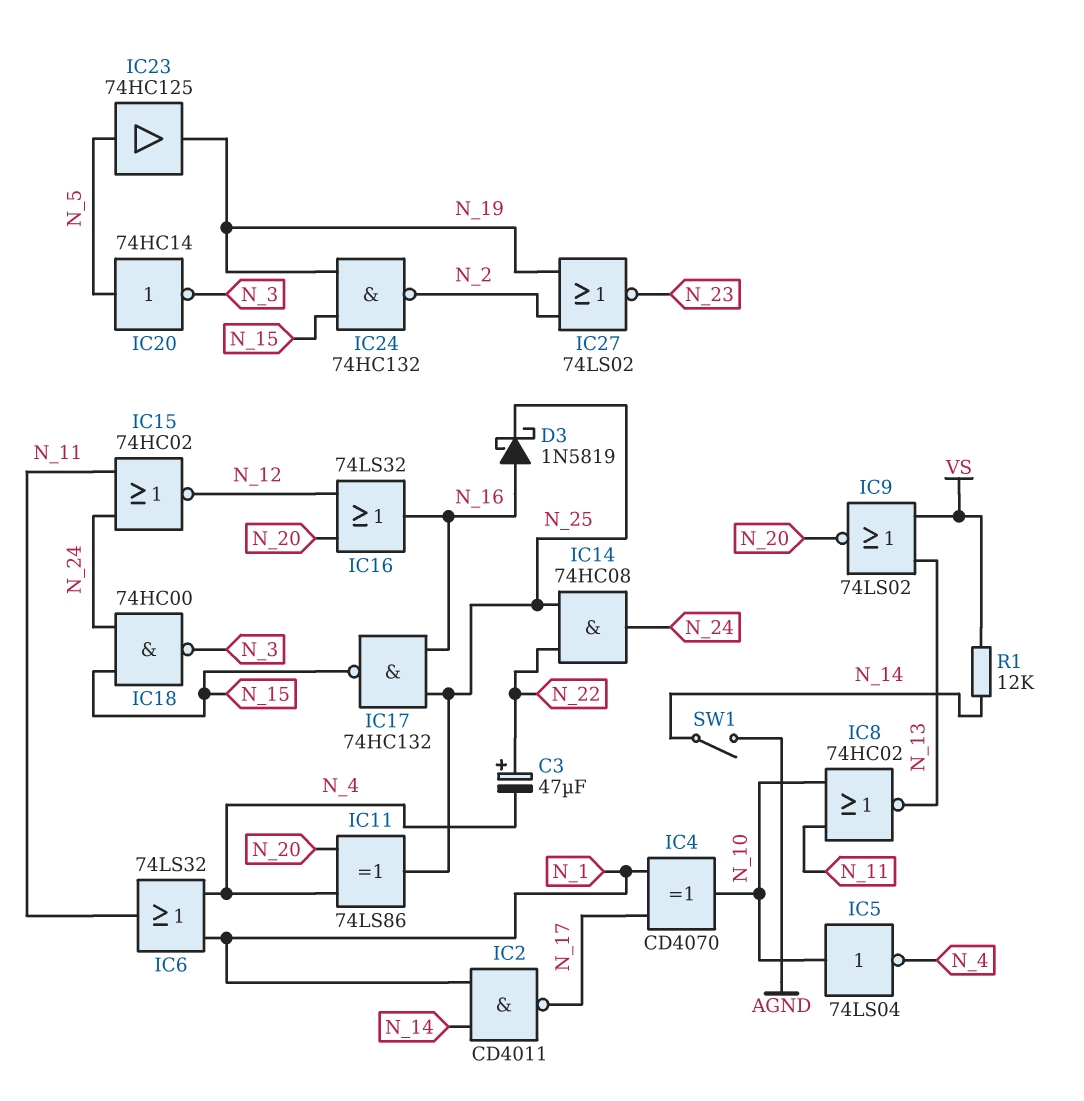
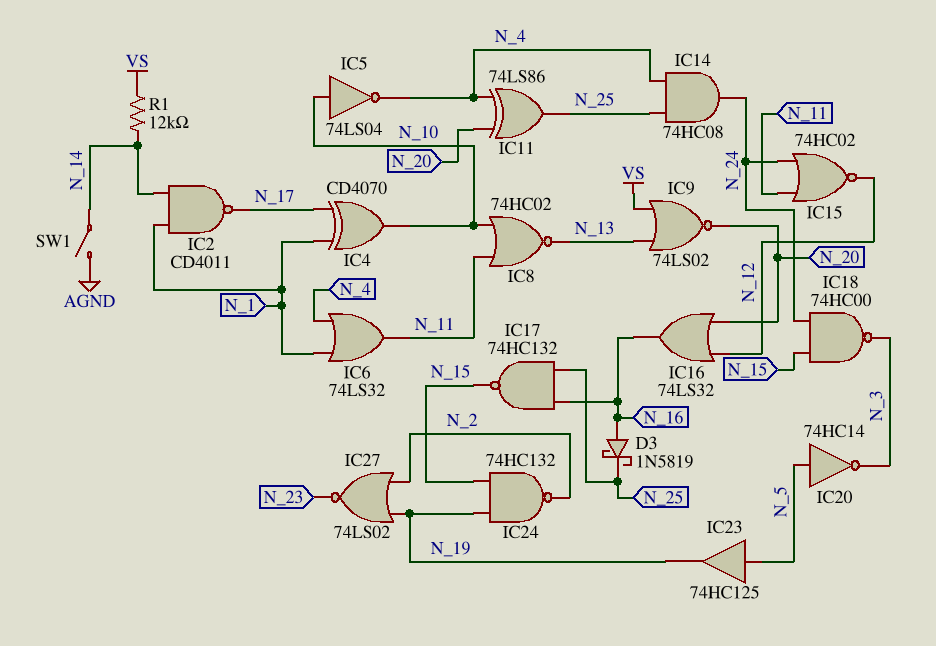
C3: 47uF (plus N_22, minus N_4) -> none
IC14: AND 74HC08 (in N_22, in N_25, out N_24) -> AND 74HC08 (in N_4, in N_25, out N_24)

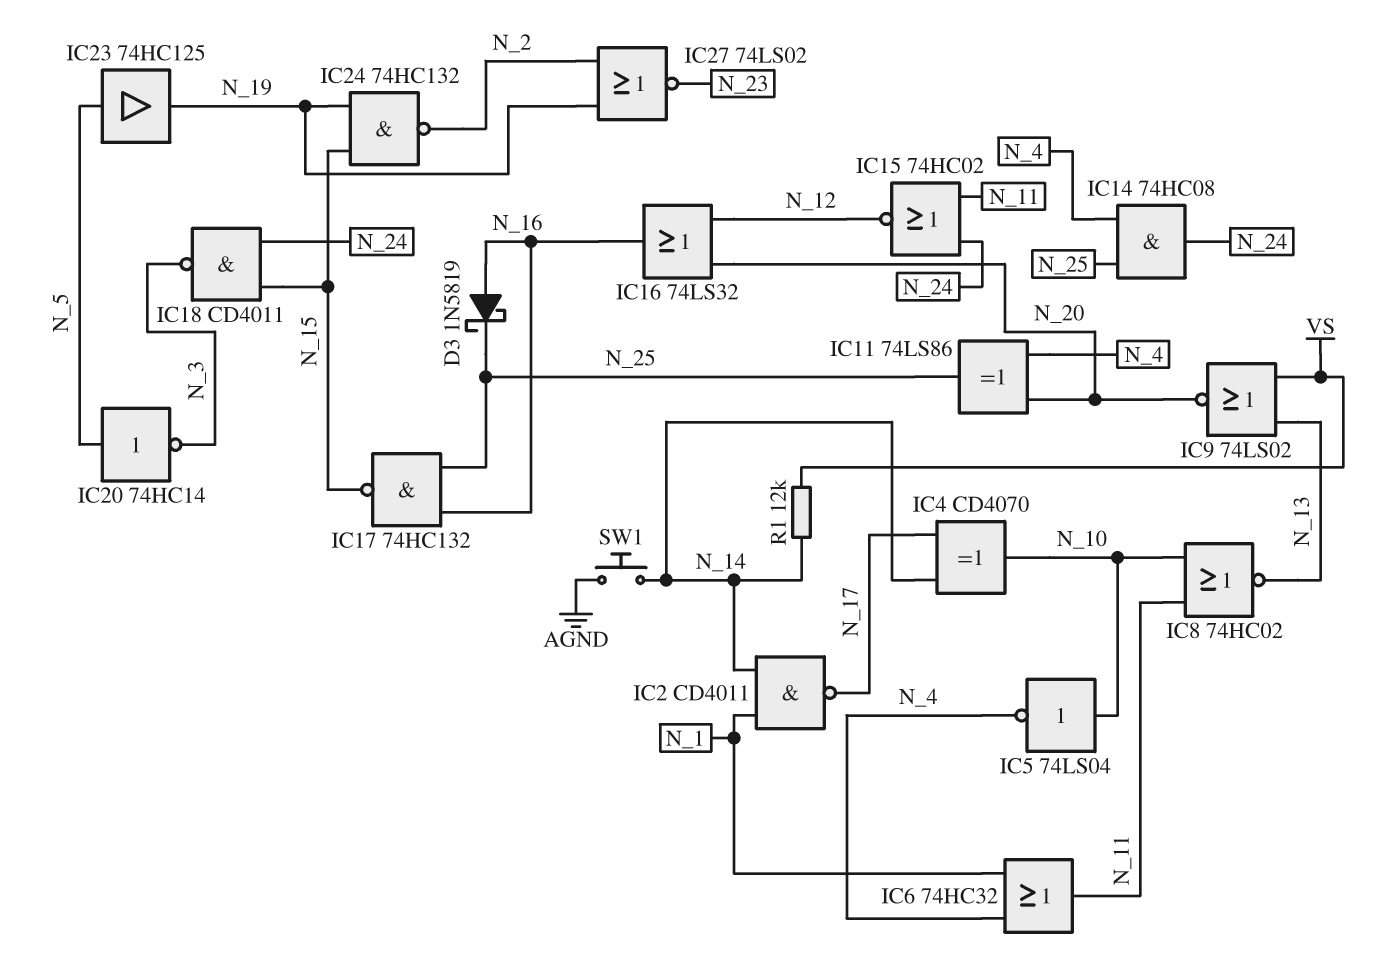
IC4: XOR CD4070 (in N_1, in N_17, out N_10) -> XOR CD4070 (in N_14, in N_17, out N_10)
IC6: OR 74LS32 (in N_1, in N_4, out N_11) -> OR 74HC32 (in N_1, in N_4, out N_11)
IC18: NAND 74HC00 (in N_15, in N_24, out N_3) -> NAND CD4011 (in N_15, in N_24, out N_3)
SW1: switch (AGND, N_14) -> button (AGND, N_14)

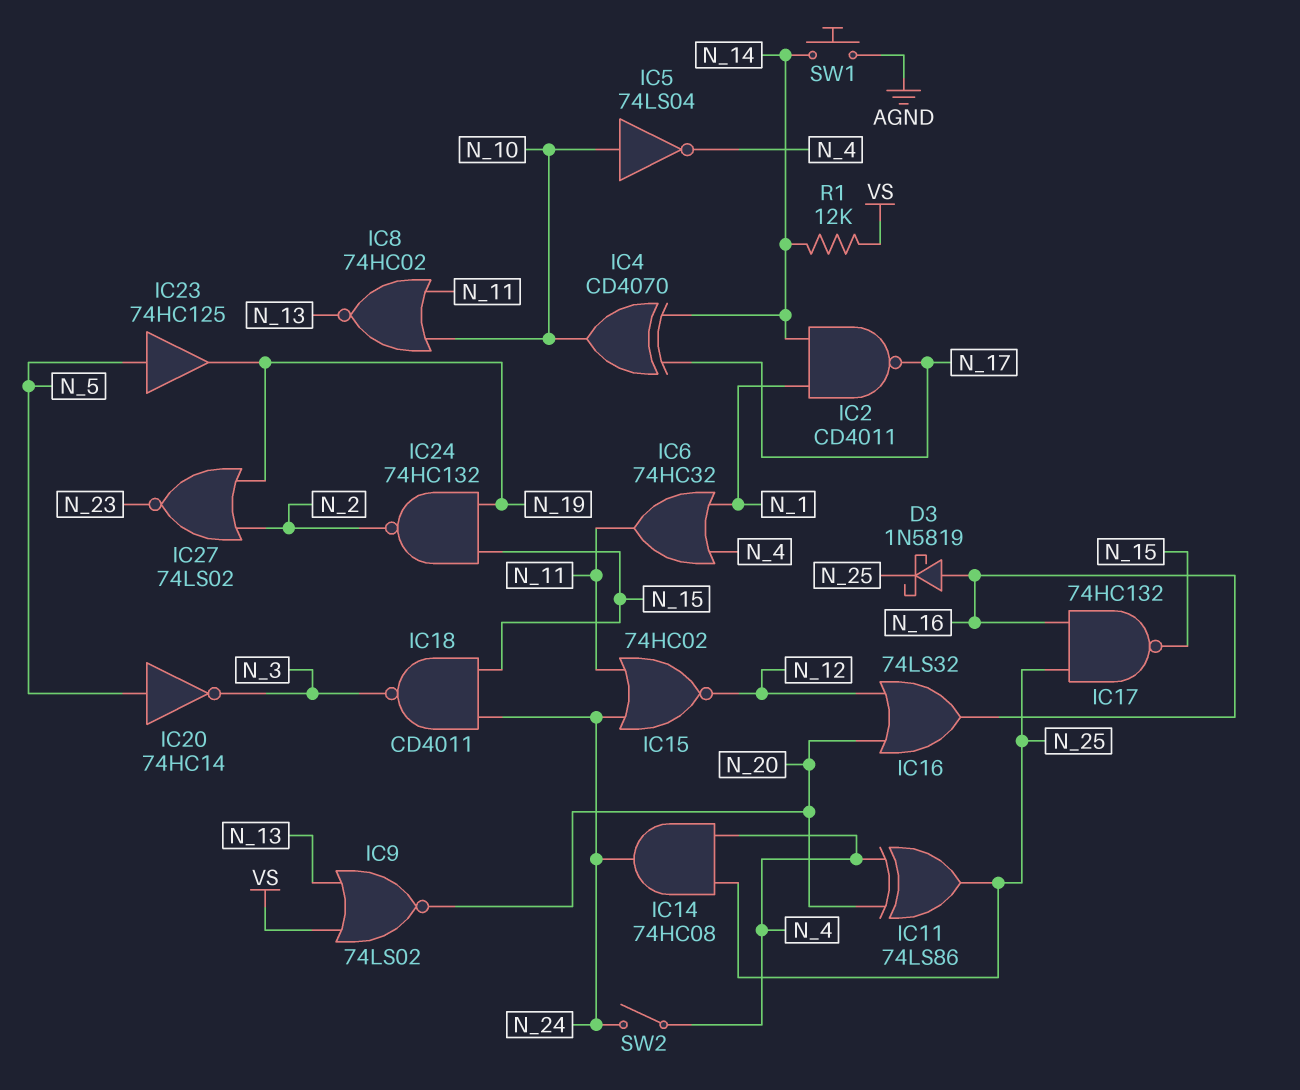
SW2: none -> switch (N_4, N_24)

